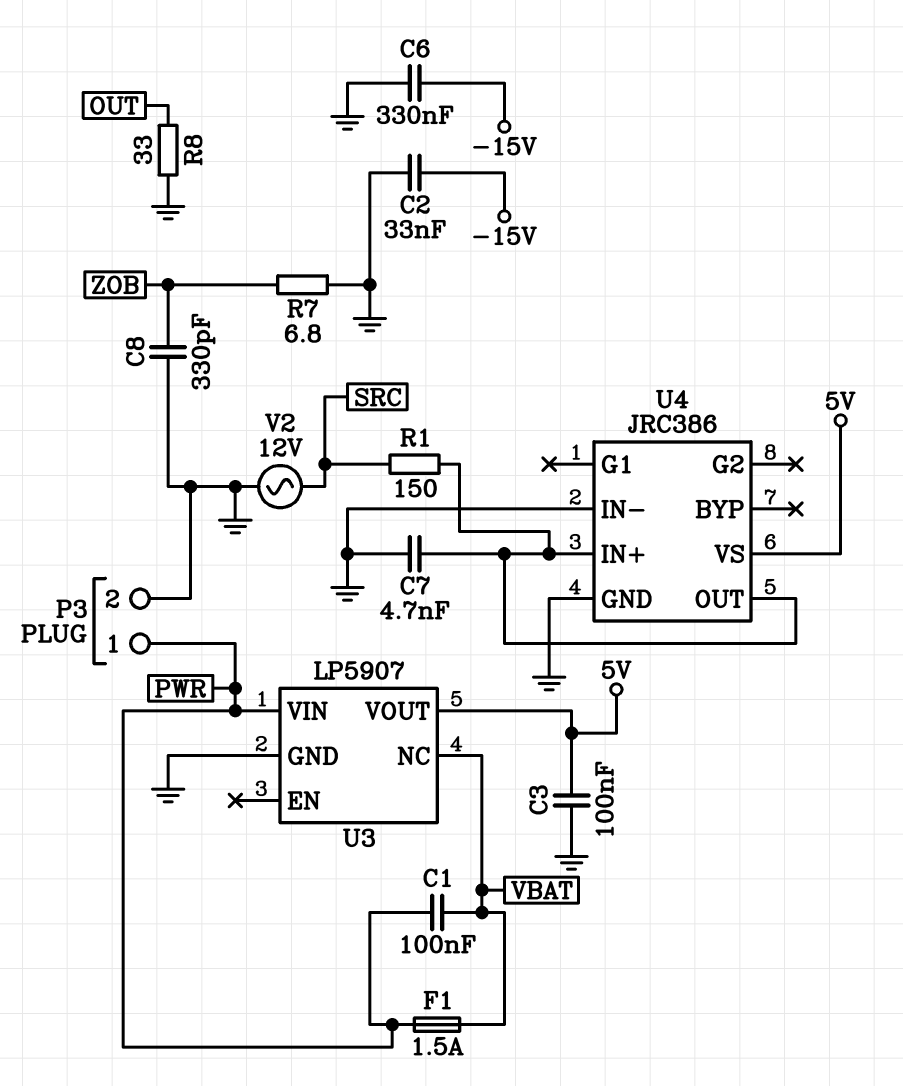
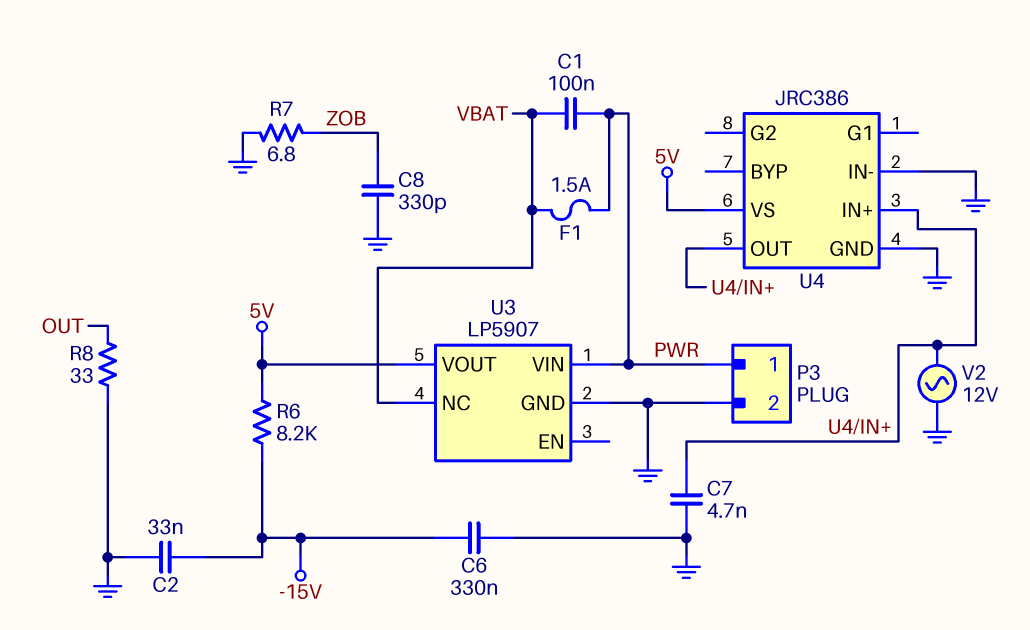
C3: 100nF (5V, GND) -> none
R1: 150 (SRC, U4/IN+) -> none
R6: none -> 8.2k (-15V, 5V)
V2: AC 12V (GND, SRC) -> AC 12V (GND, U4/IN+)

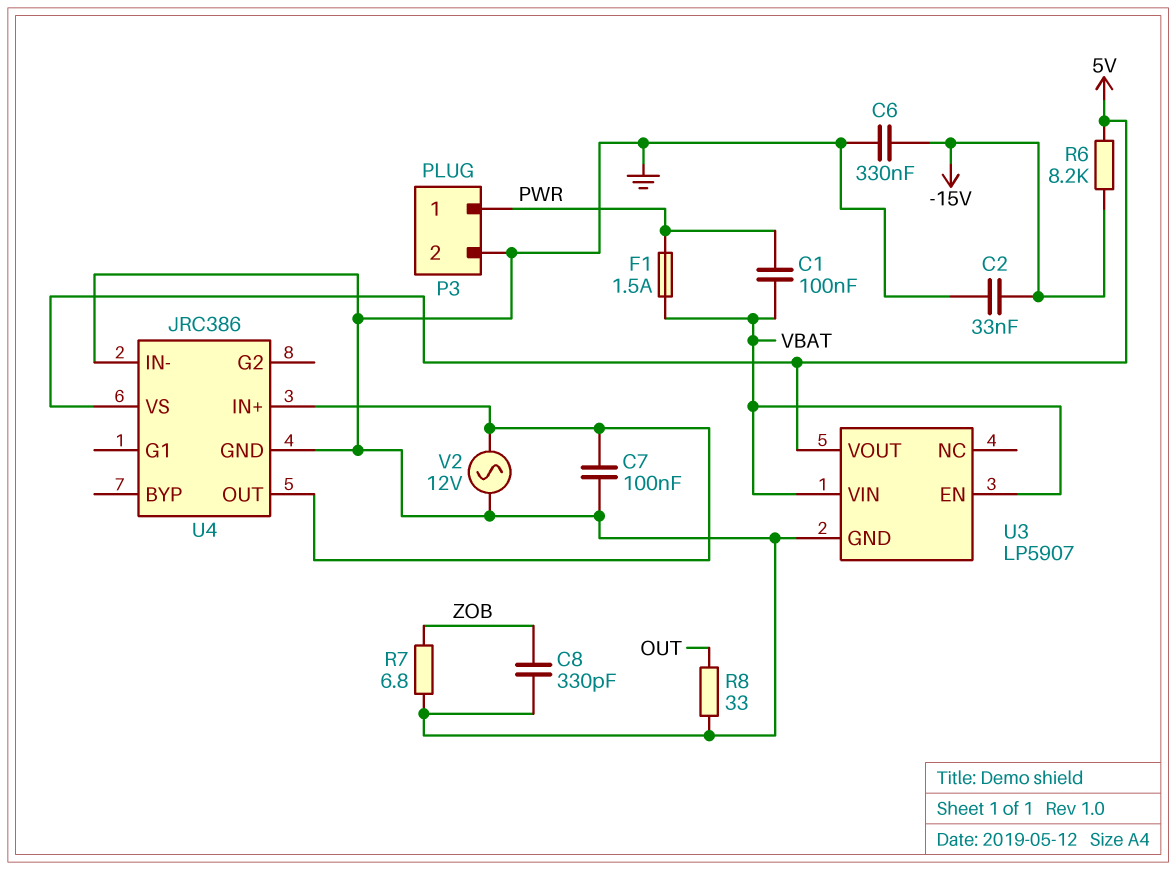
C7: 4.7nF (GND, U4/IN+) -> 100nF (GND, U4/IN+)
U3 pin EN: none -> VBAT
U3 pin NC: VBAT -> none
U3 pin VIN: PWR -> VBAT

